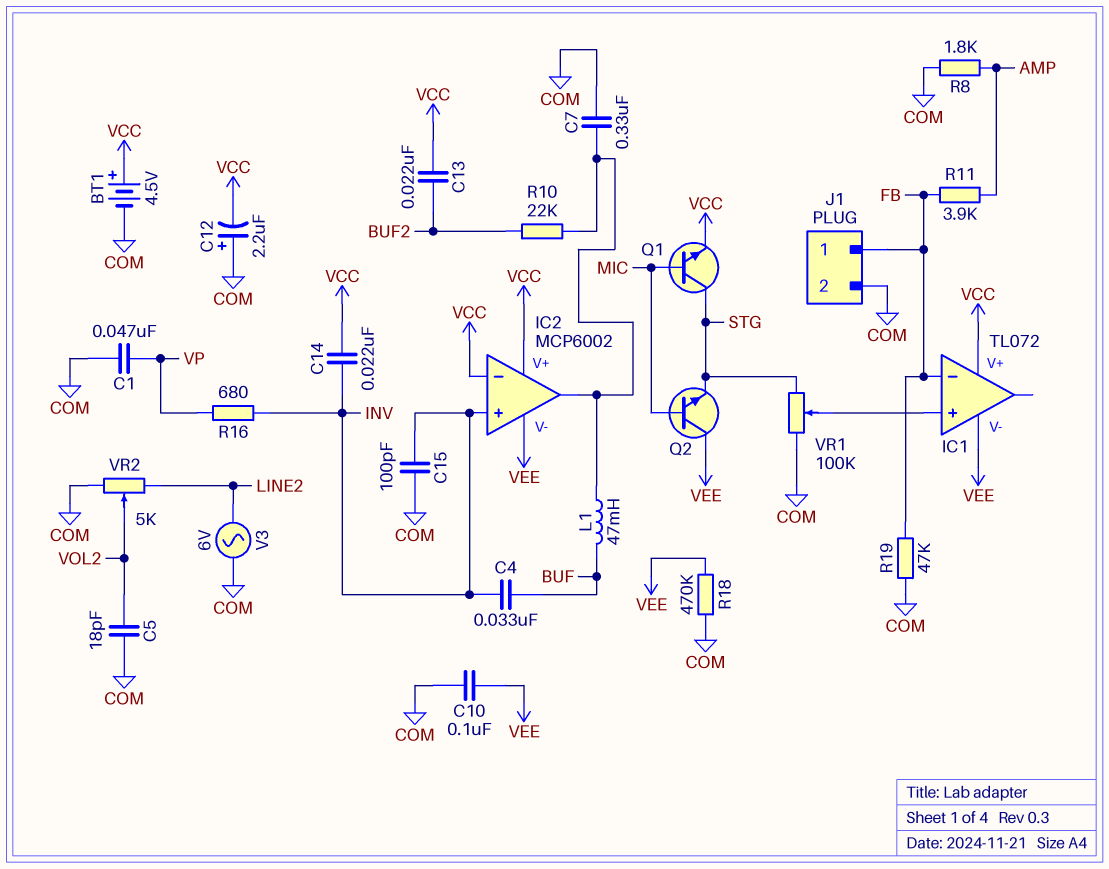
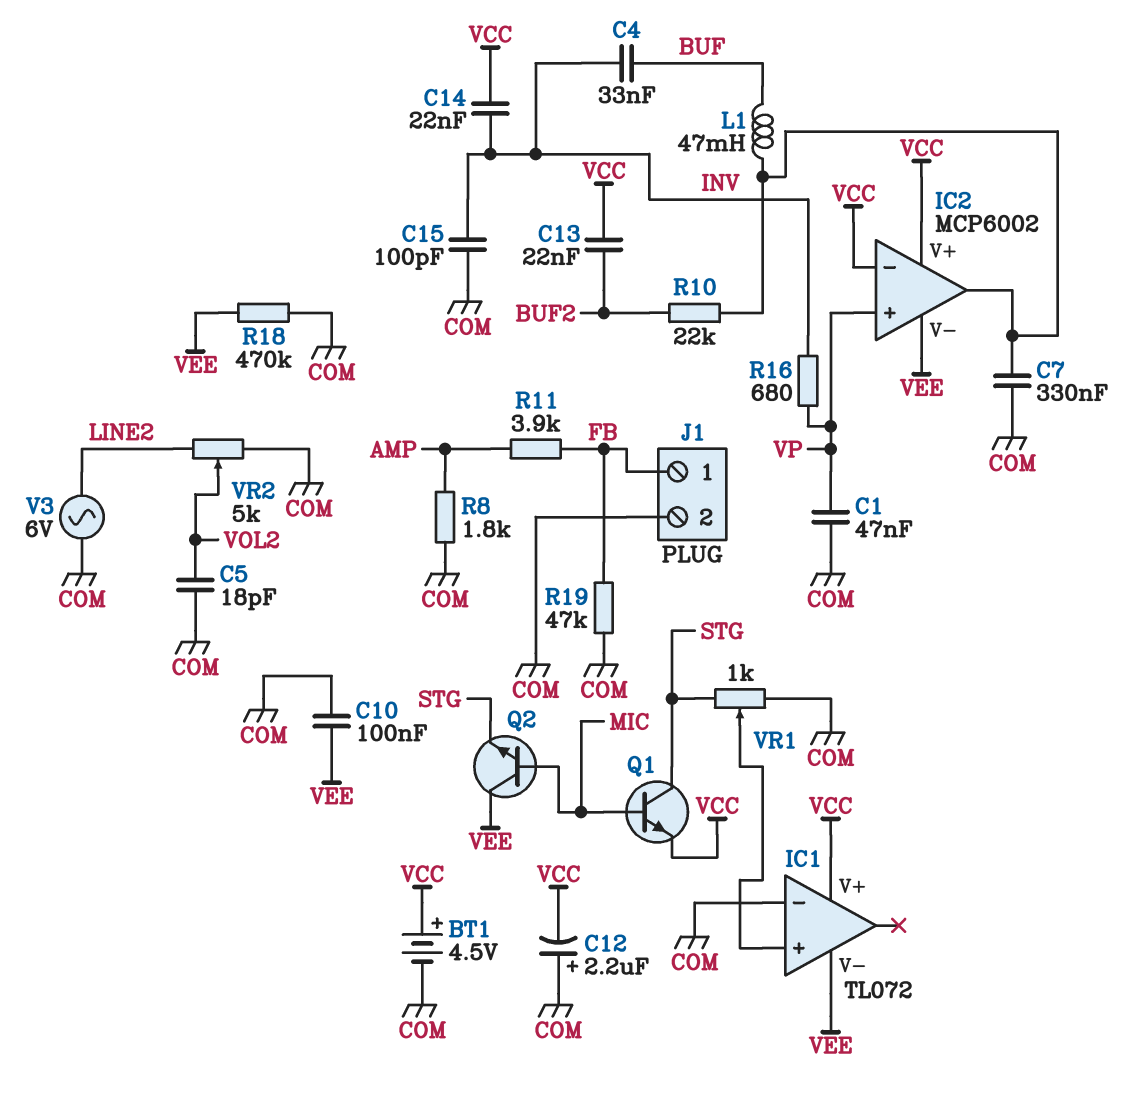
IC1 pin in-: FB -> COM
IC2 pin in+: INV -> VP
VR1: 100k (COM, STG, wiper IC1/in+) -> 1k (COM, STG, wiper IC1/in+)

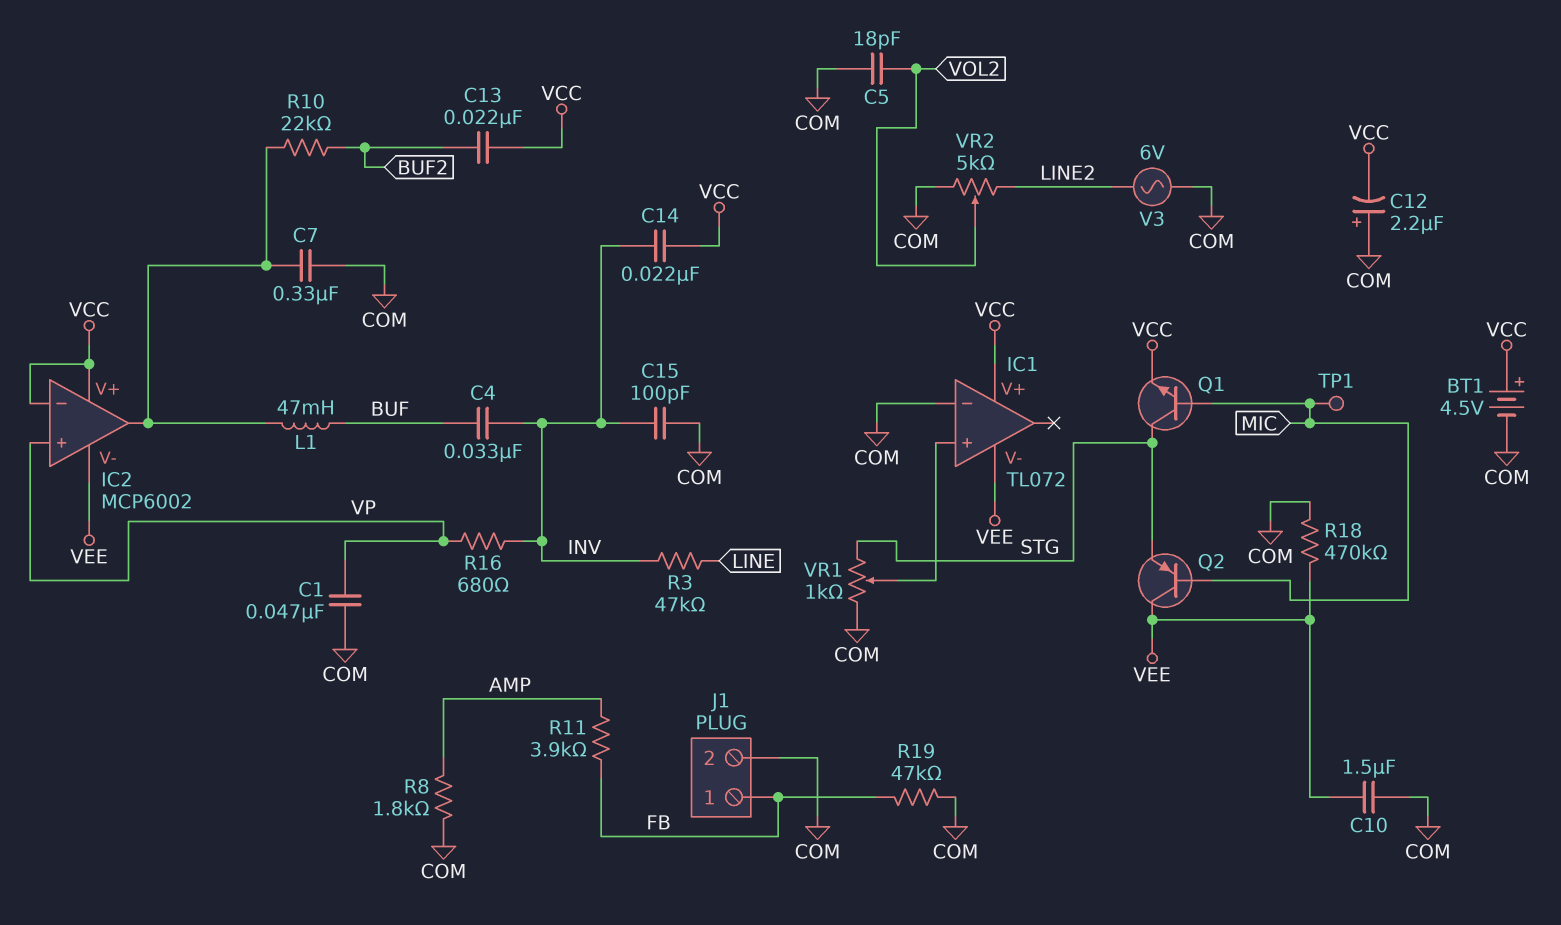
C10: 100nF (COM, VEE) -> 1.5uF (COM, VEE)
Q2: NPN (B MIC, C VEE, E STG) -> PNP (B MIC, C VEE, E STG)
R3: none -> 47k (INV, LINE)
TP1: none -> test point (MIC)

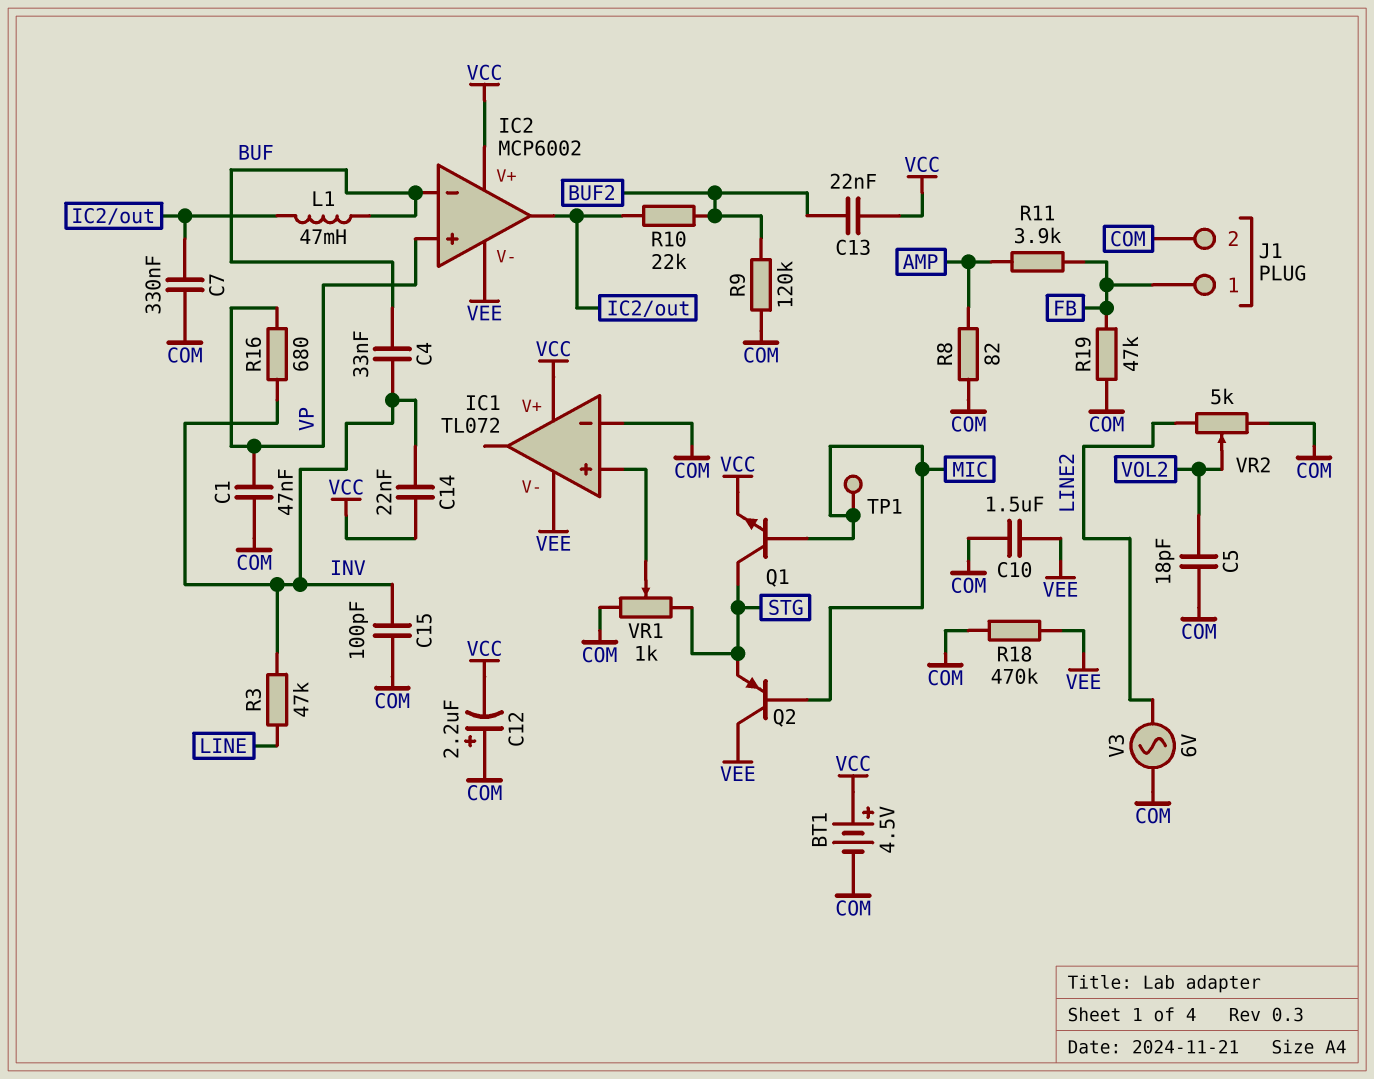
IC2 pin in-: VCC -> BUF
R8: 1.8k (AMP, COM) -> 82 (AMP, COM)
R9: none -> 120k (BUF2, COM)

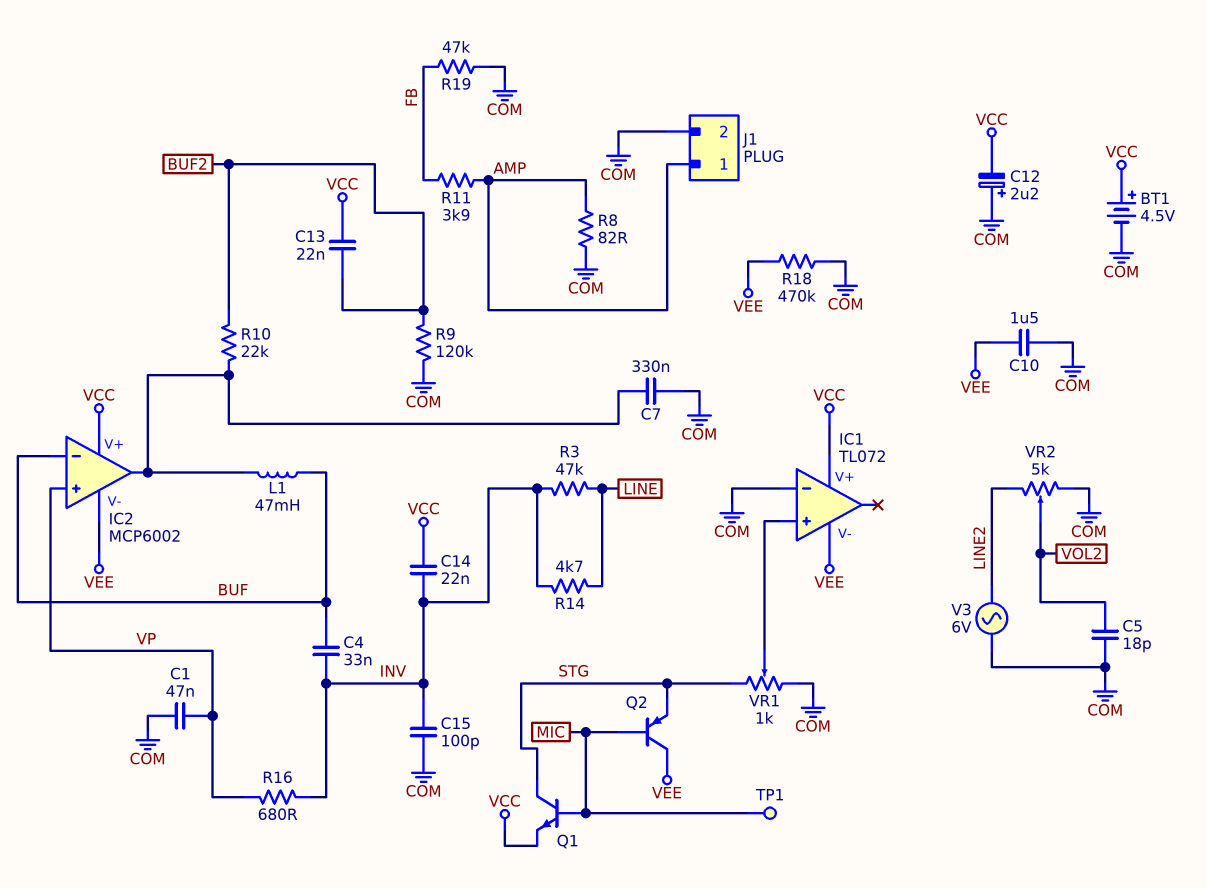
J1 pin 1: FB -> AMP
R14: none -> 4.7k (INV, LINE)

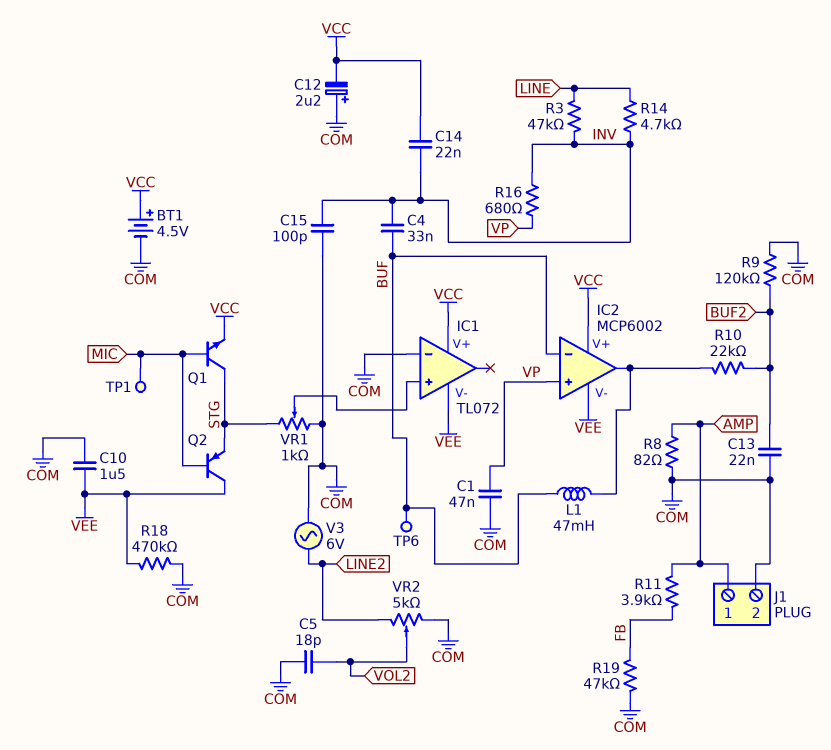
C7: 330nF (COM, IC2/out) -> none
C13: 22nF (BUF2, VCC) -> 22nF (BUF2, COM)
TP6: none -> test point (BUF)

